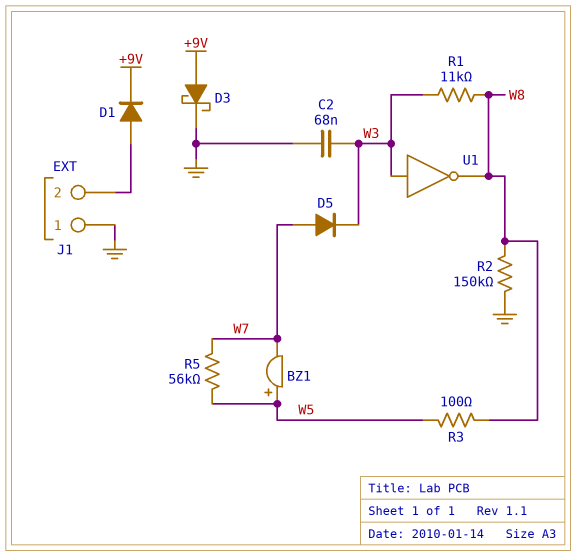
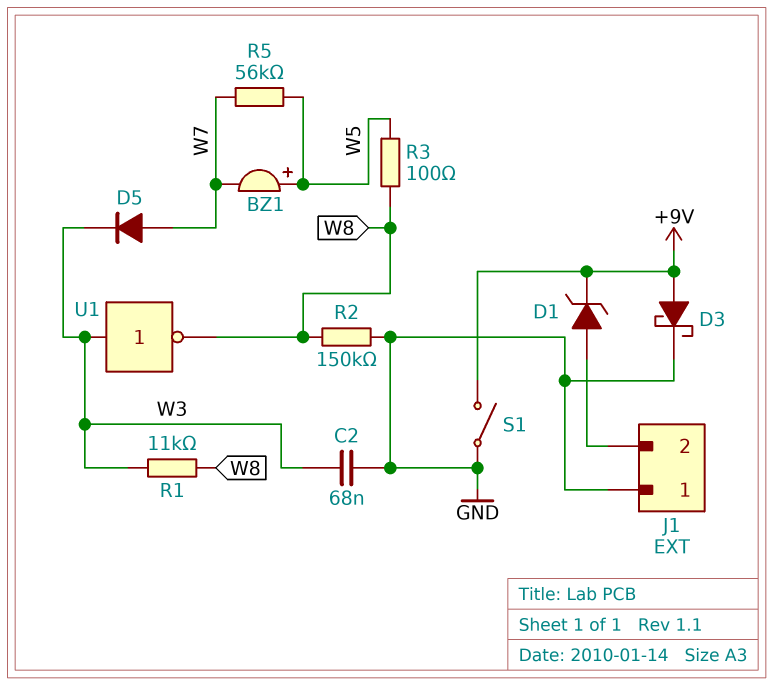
D1: diode (A J1/2, K +9V) -> zener (A J1/2, K +9V)
S1: none -> switch (+9V, GND)

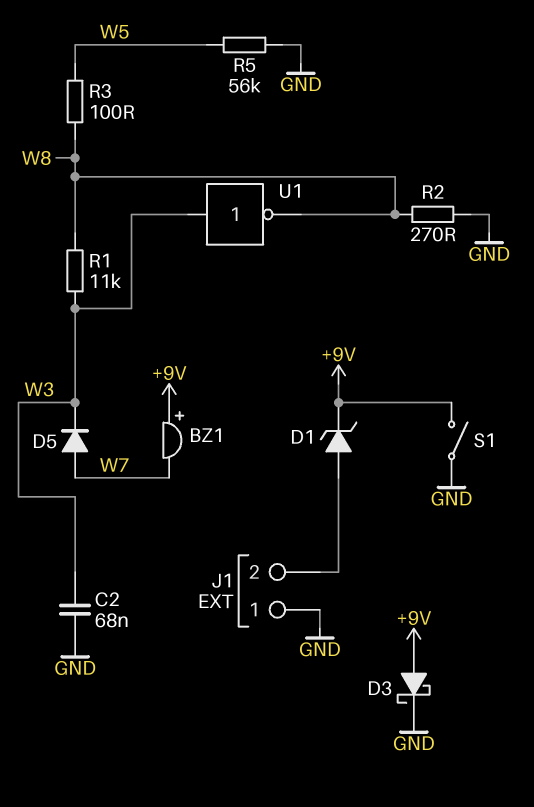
BZ1: buzzer (plus W5, minus W7) -> buzzer (plus +9V, minus W7)
R2: 150k (GND, W8) -> 270 (GND, W8)
R5: 56k (W5, W7) -> 56k (GND, W5)

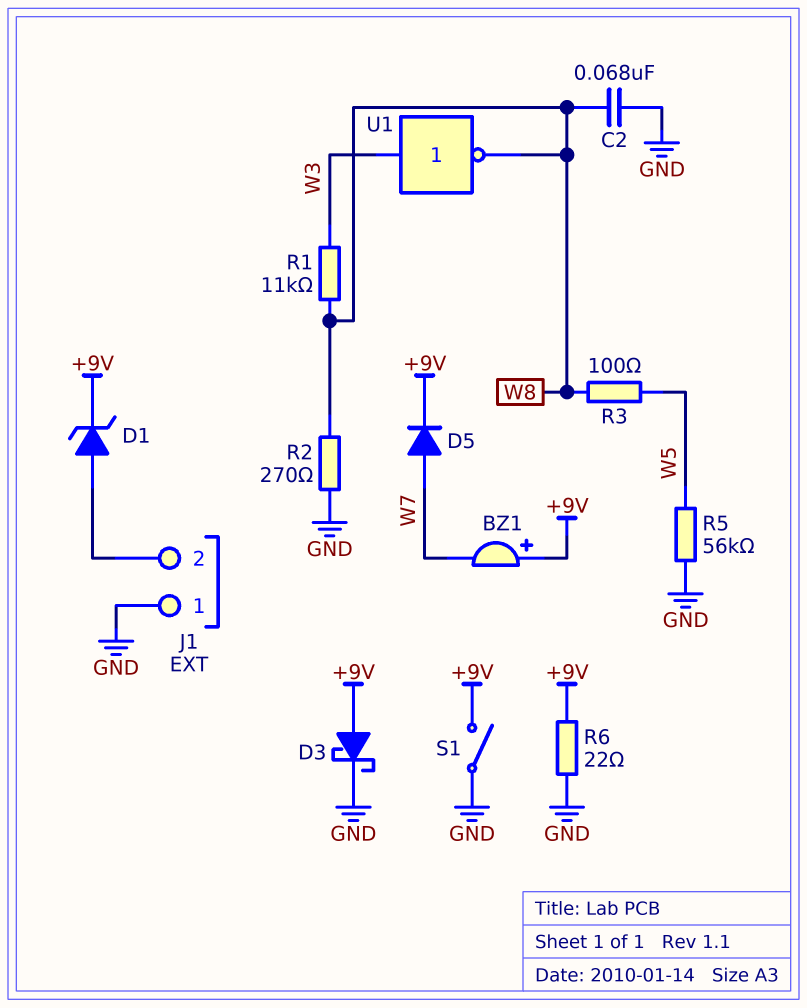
C2: 68nF (GND, W3) -> 68nF (GND, W8)
D5: diode (A W7, K W3) -> diode (A W7, K +9V)
R6: none -> 22 (+9V, GND)

